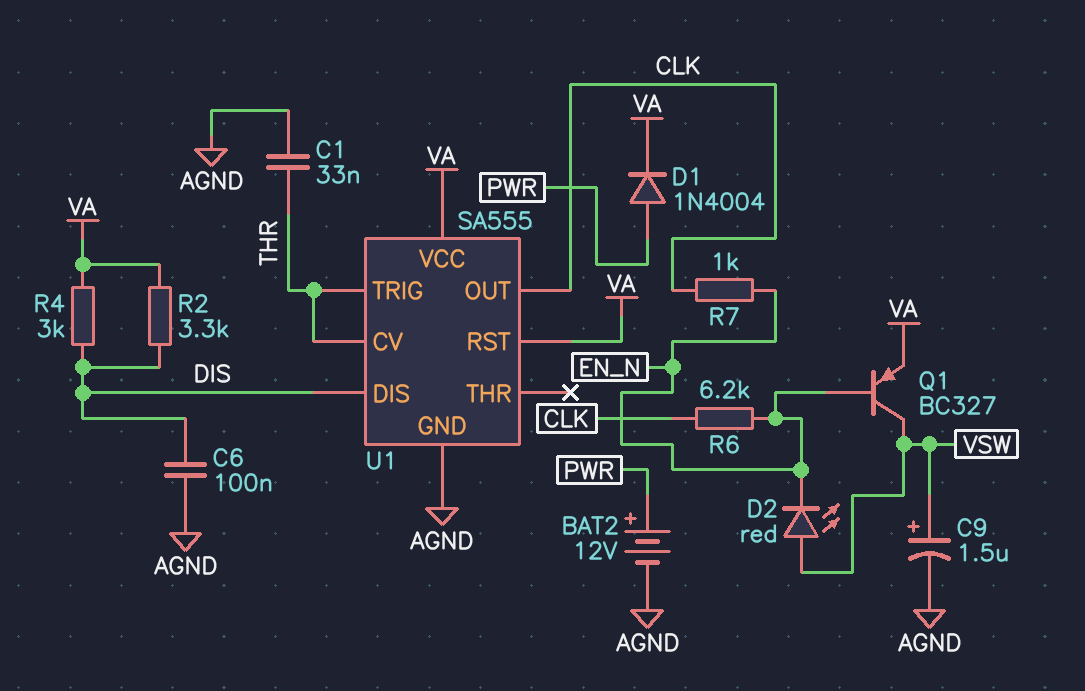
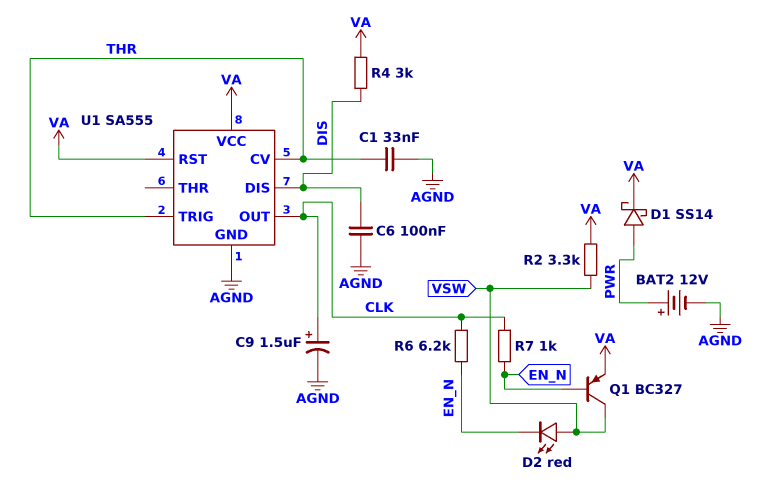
C9: 1.5uF (plus VSW, minus AGND) -> 1.5uF (plus CLK, minus AGND)
D1: diode 1N4004 (A PWR, K VA) -> schottky SS14 (A PWR, K VA)
R2: 3.3k (DIS, VA) -> 3.3k (VA, VSW)

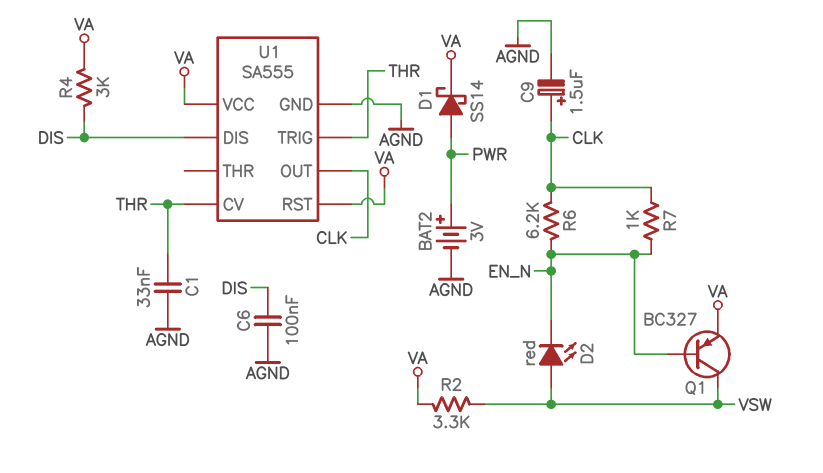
BAT2: 12V (plus PWR, minus AGND) -> 3V (plus PWR, minus AGND)

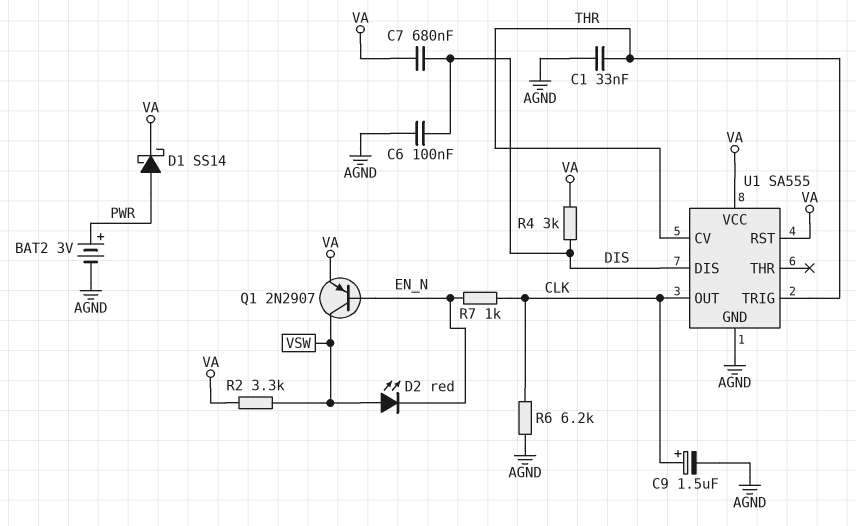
C7: none -> 680nF (DIS, VA)
Q1: PNP BC327 (B EN_N, C VSW, E VA) -> PNP 2N2907 (B EN_N, C VSW, E VA)
R6: 6.2k (CLK, EN_N) -> 6.2k (AGND, CLK)

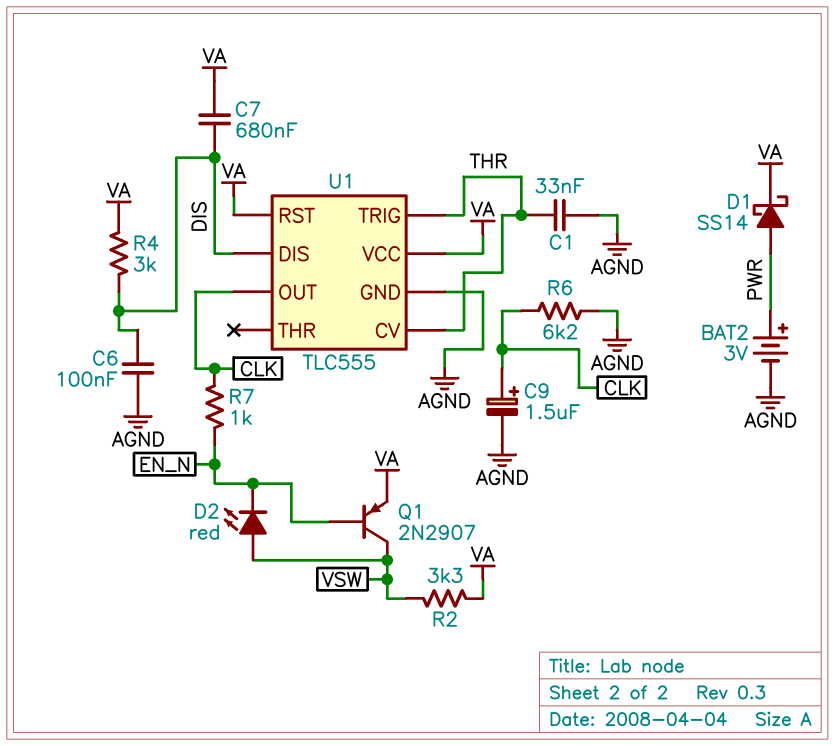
U1: SA555 -> TLC555

